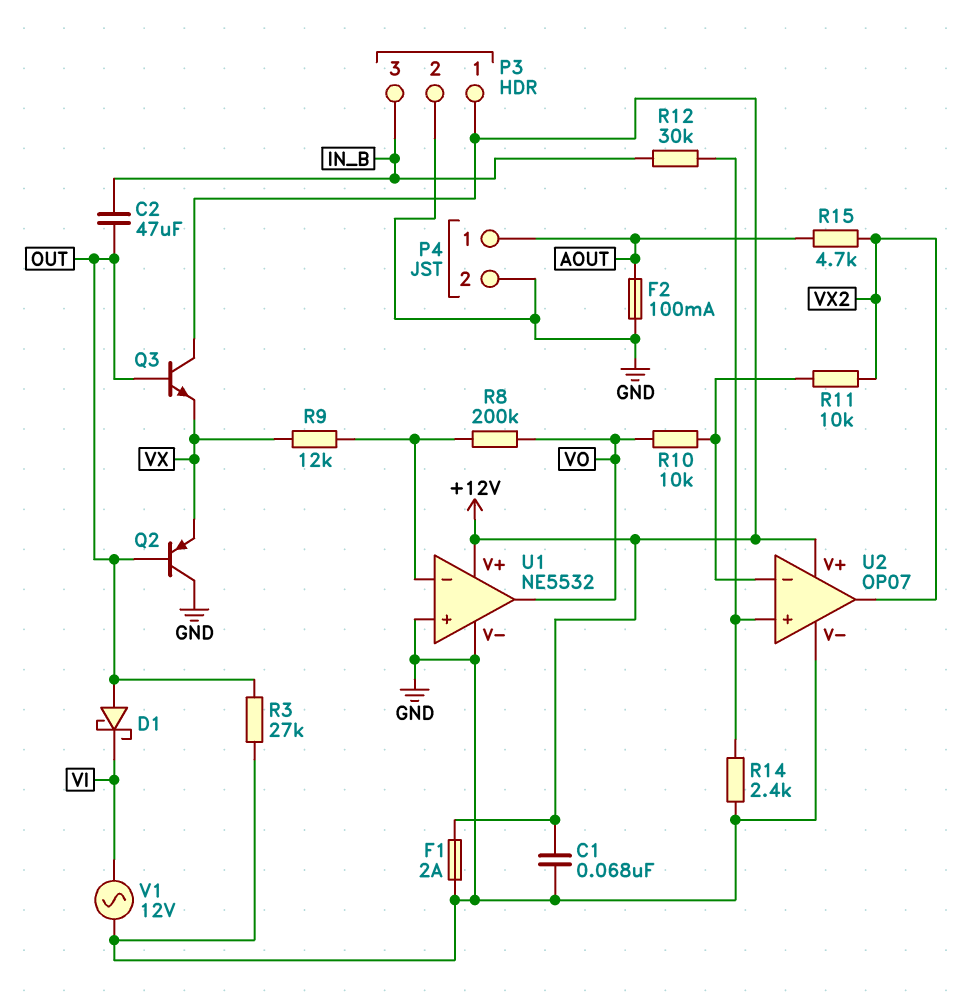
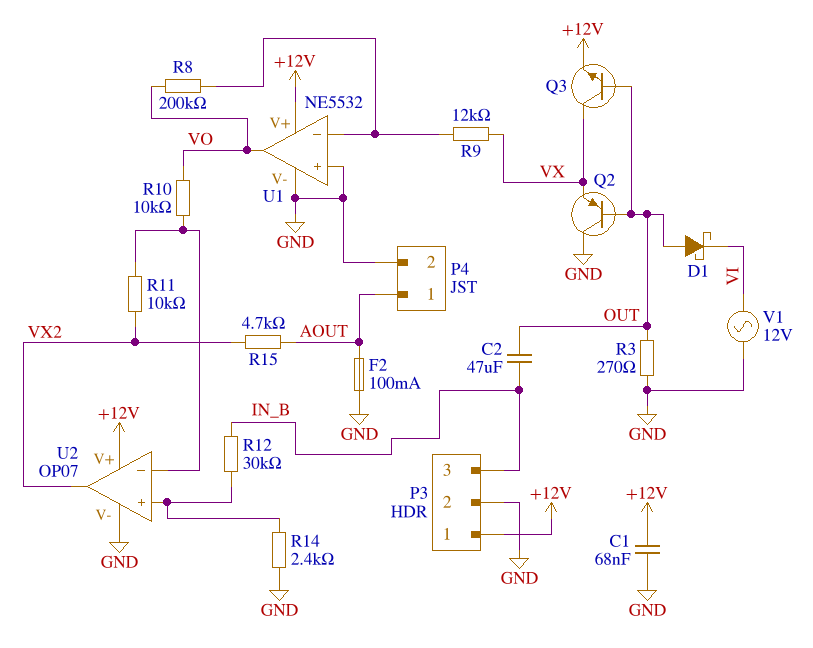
F1: 2A (+12V, GND) -> none
Q3: NPN (B OUT, C +12V, E VX) -> NPN (B OUT, C VX, E +12V)
R3: 27k (GND, OUT) -> 270 (GND, OUT)

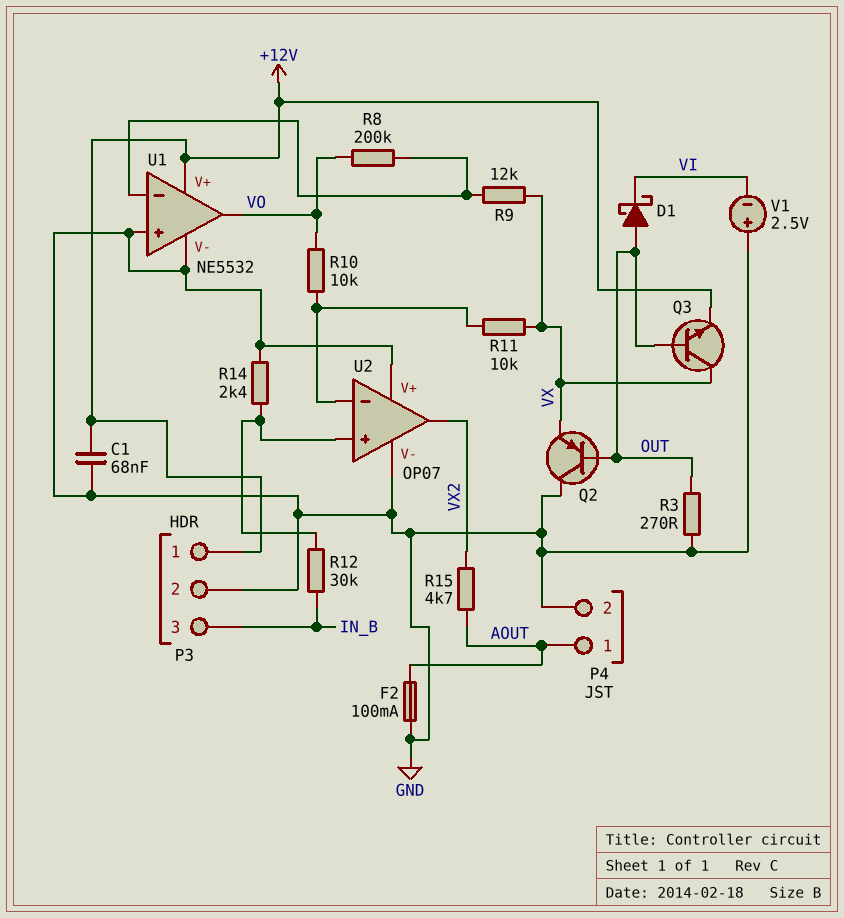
C2: 47uF (IN_B, OUT) -> none
R11: 10k (U2/in-, VX2) -> 10k (U2/in-, VX)
U2 pin V+: +12V -> GND
V1: AC 12V (GND, VI) -> 2.5V (plus GND, minus VI)

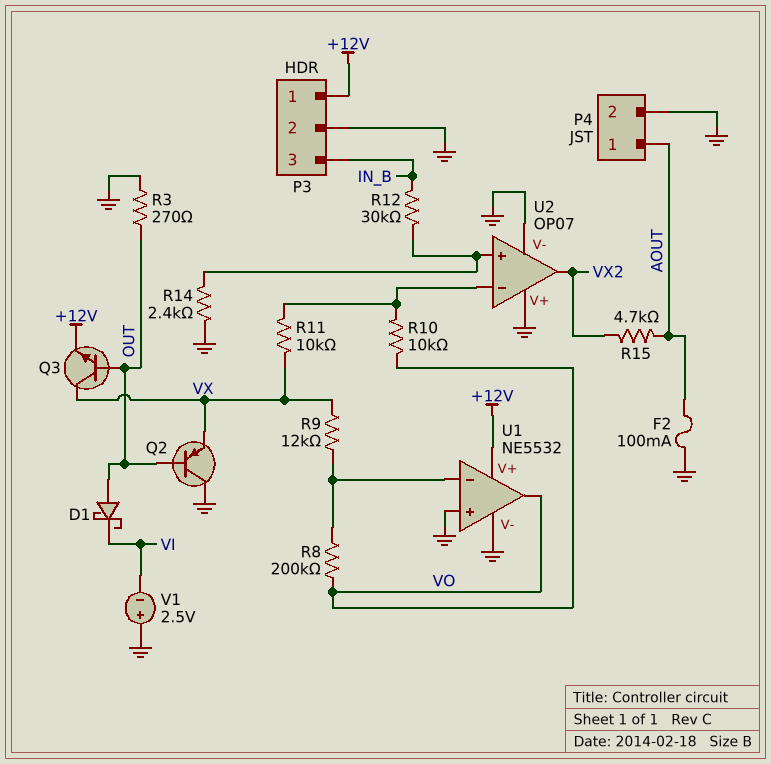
C1: 68nF (+12V, GND) -> none

